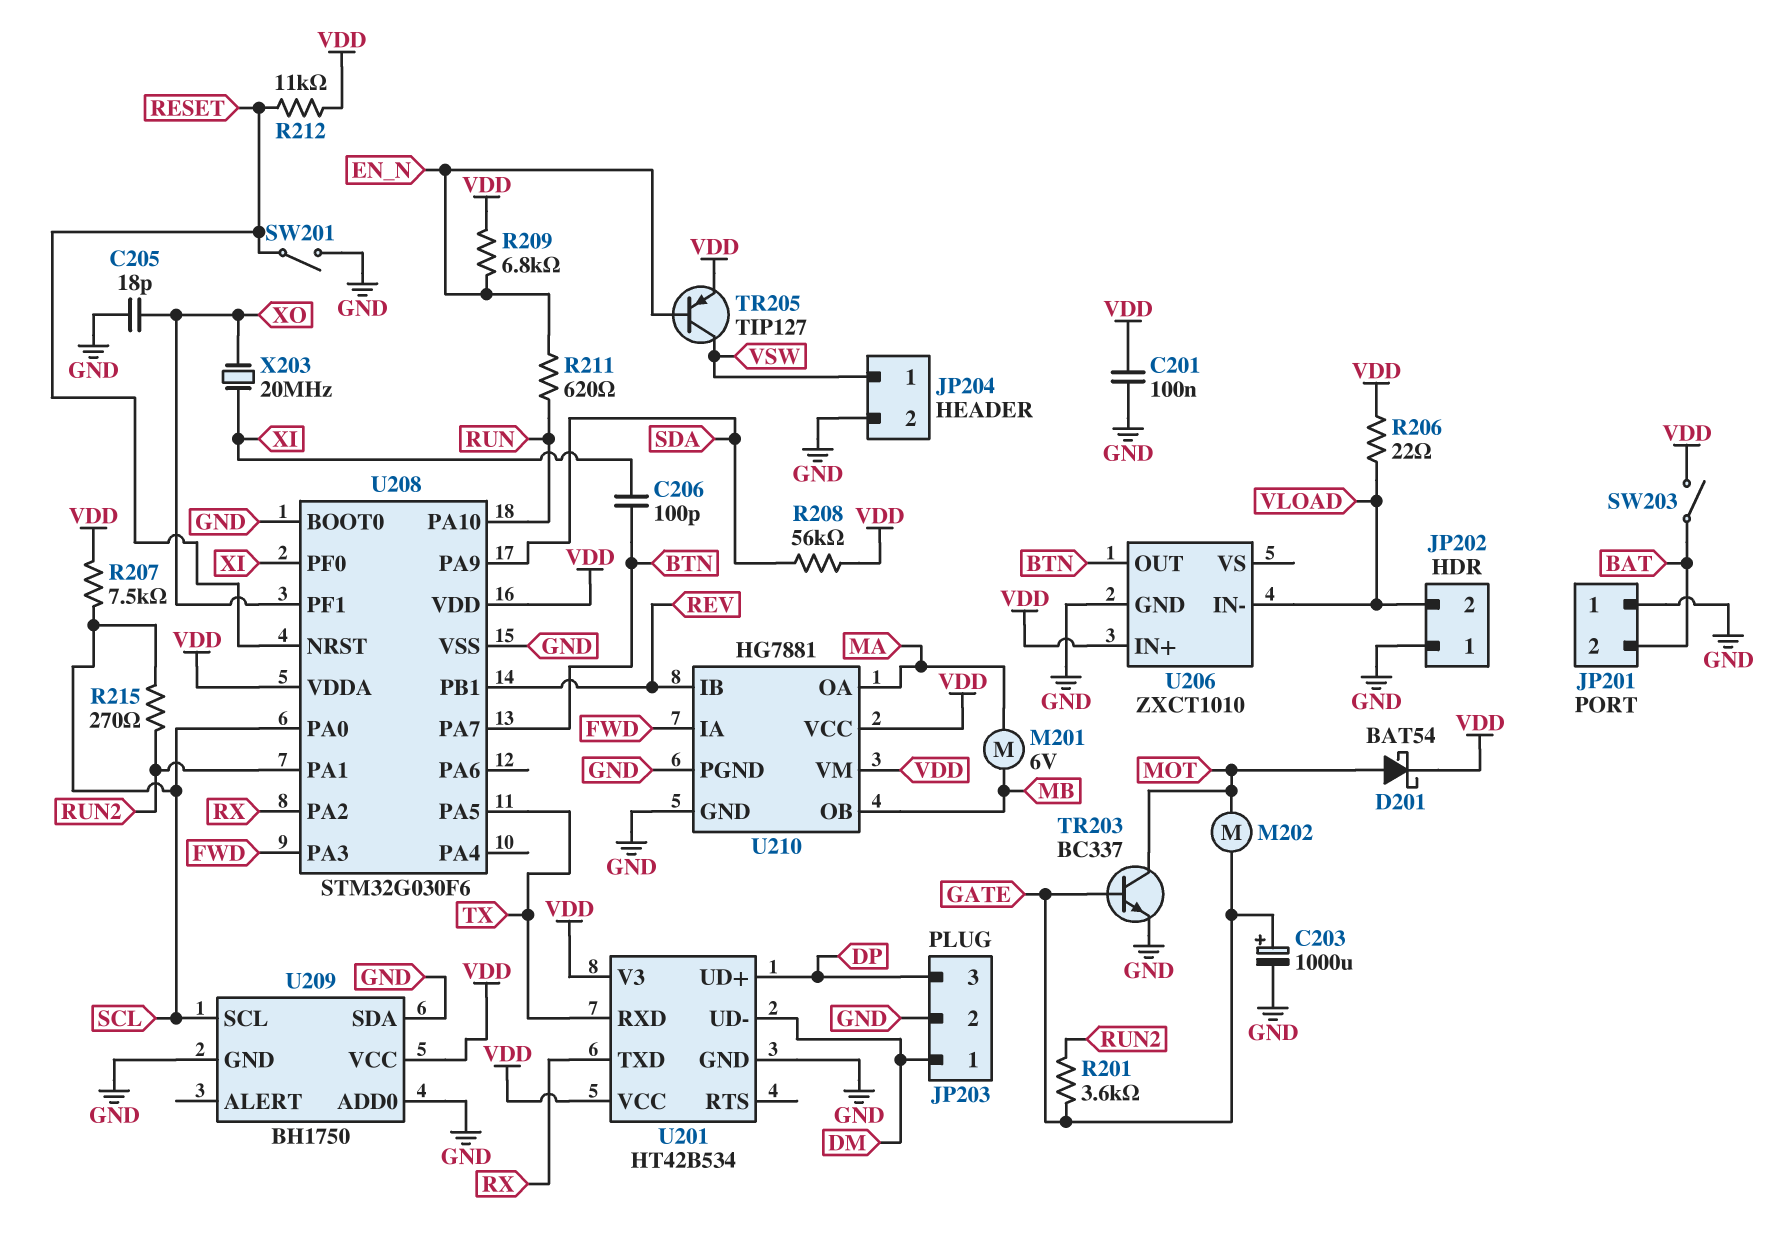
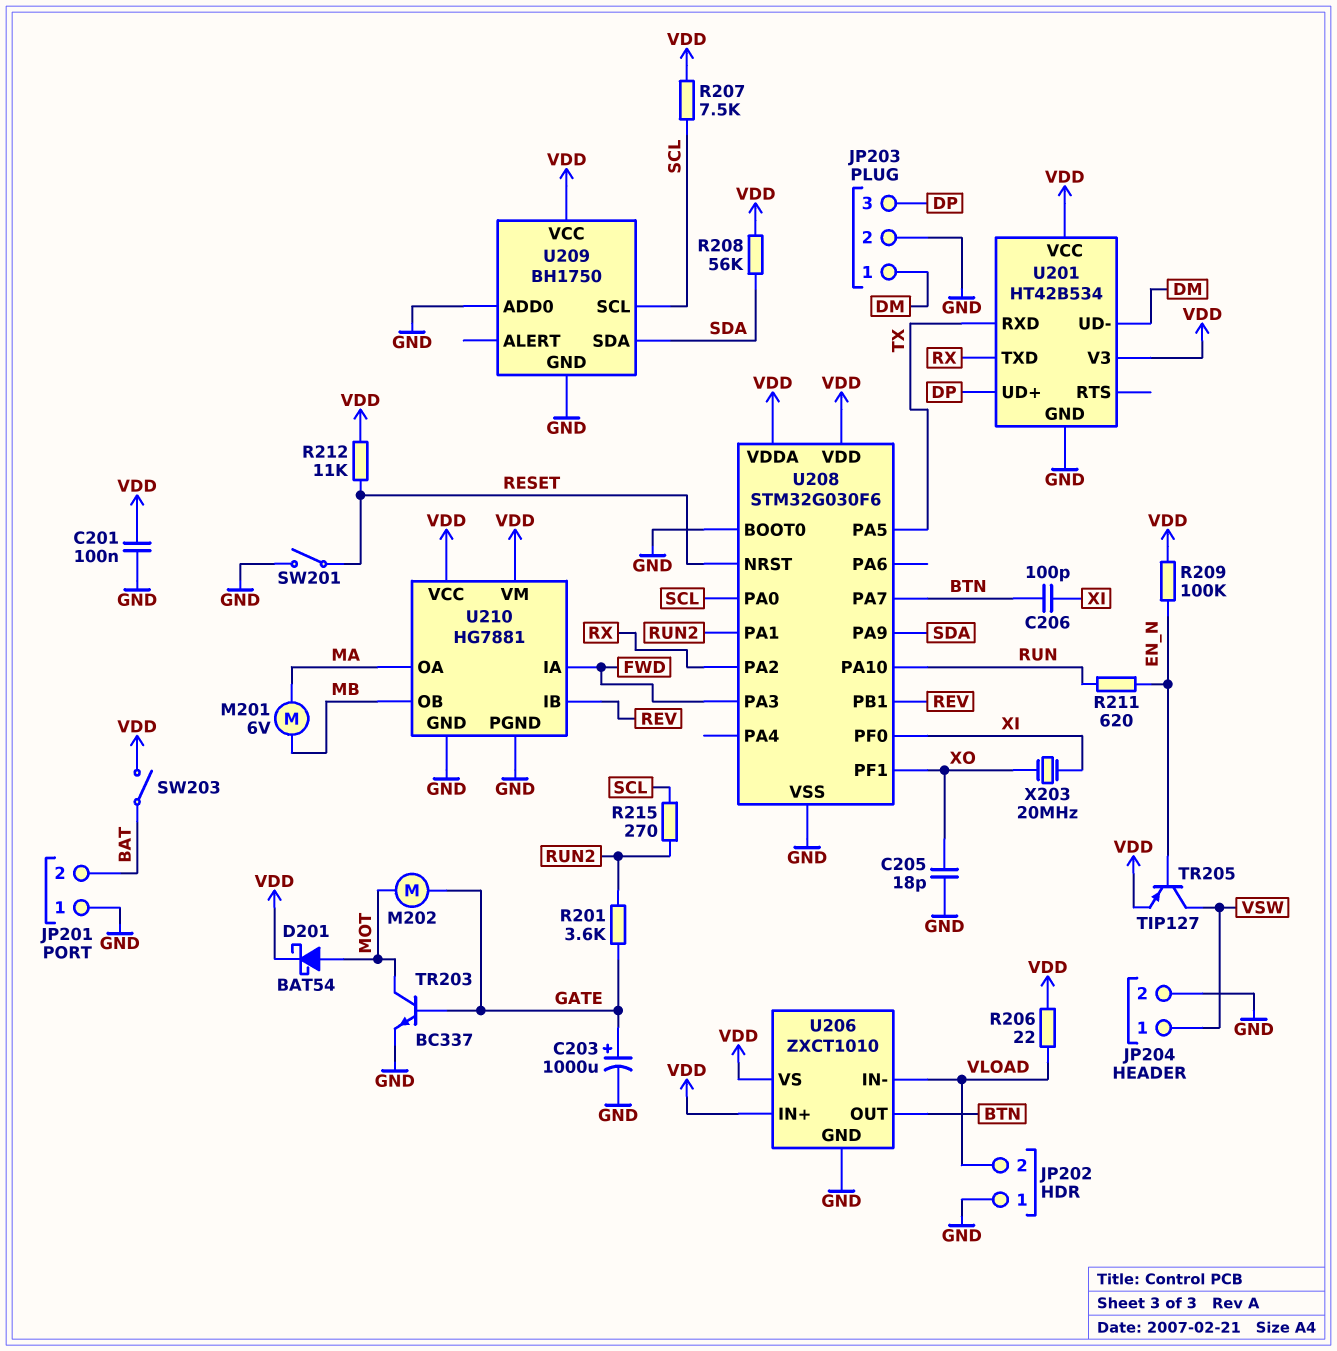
R209: 6.8k (EN_N, VDD) -> 100k (EN_N, VDD)
U206 pin VS: none -> VDD
U209 pin SDA: GND -> SDA

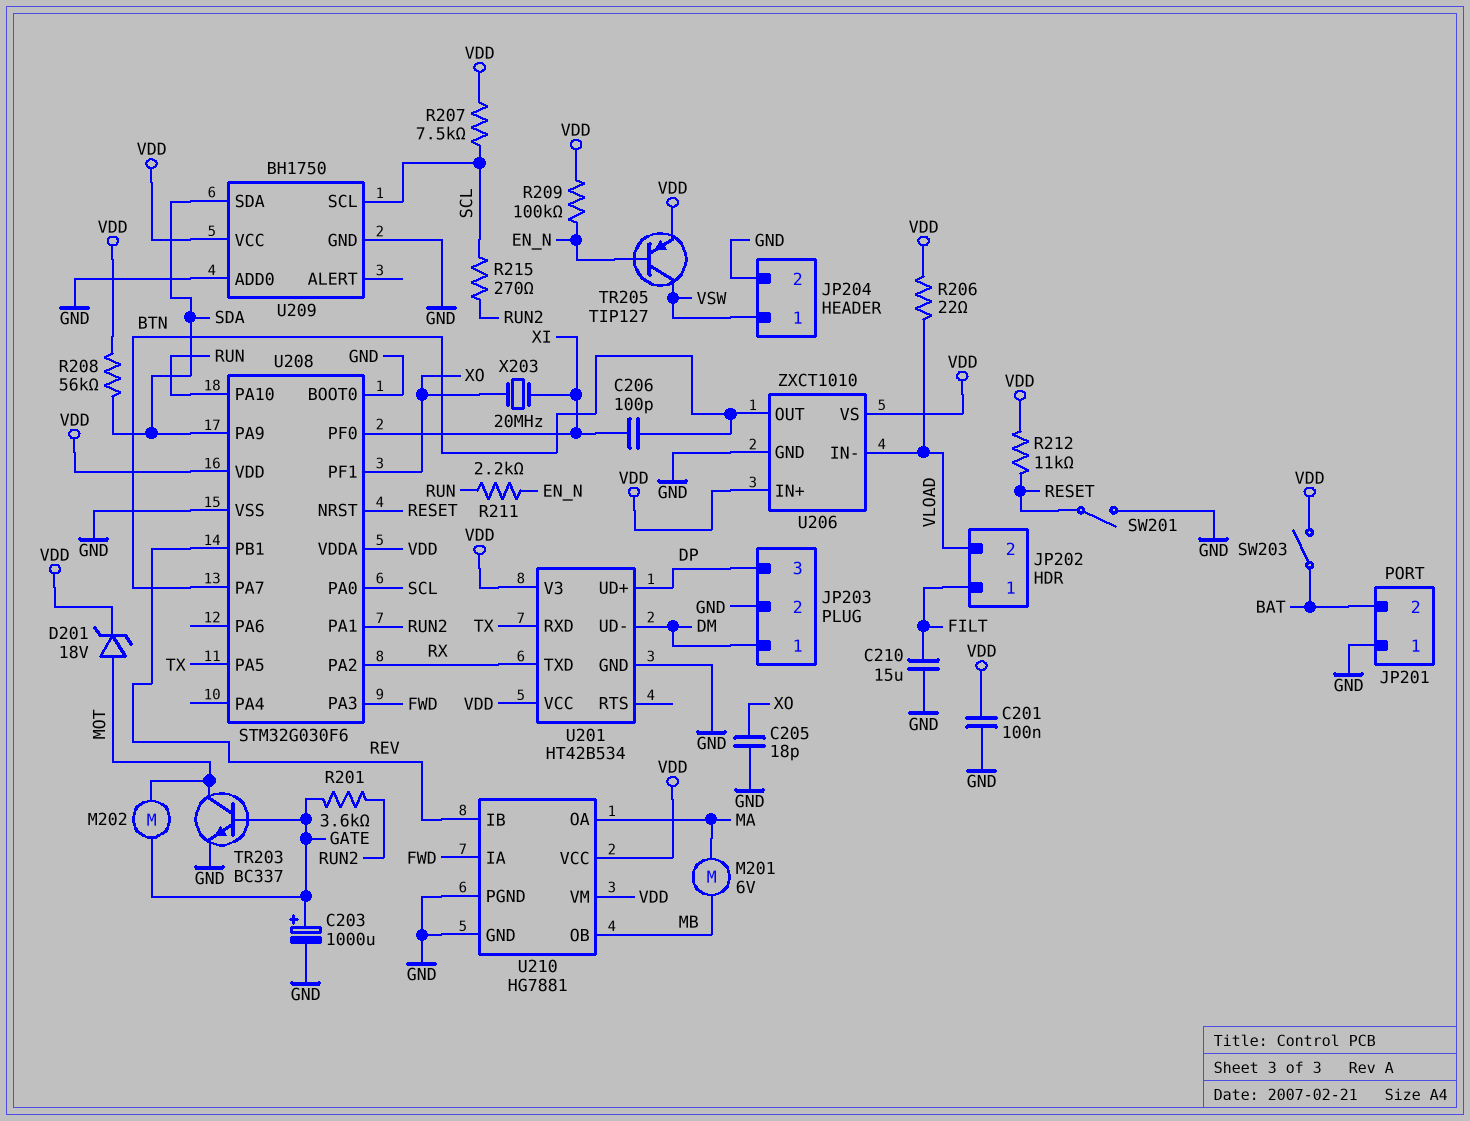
C210: none -> 15uF (FILT, GND)
D201: schottky BAT54 (A MOT, K VDD) -> zener 18V (A MOT, K VDD)
JP202 pin 1: GND -> FILT
R211: 620 (EN_N, RUN) -> 2.2k (EN_N, RUN)

